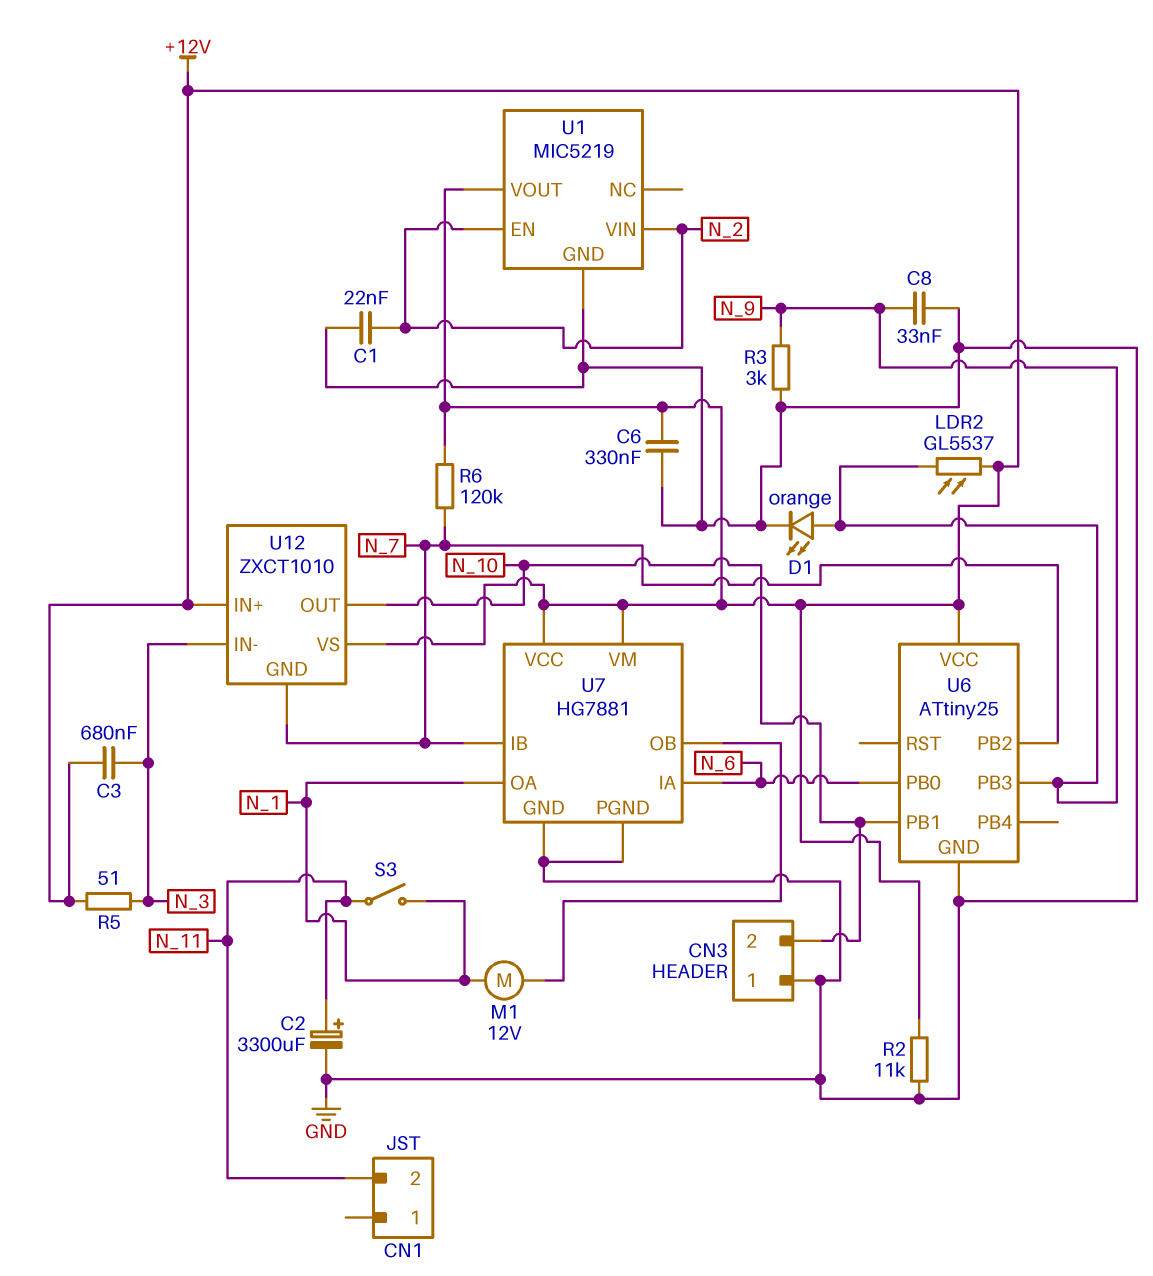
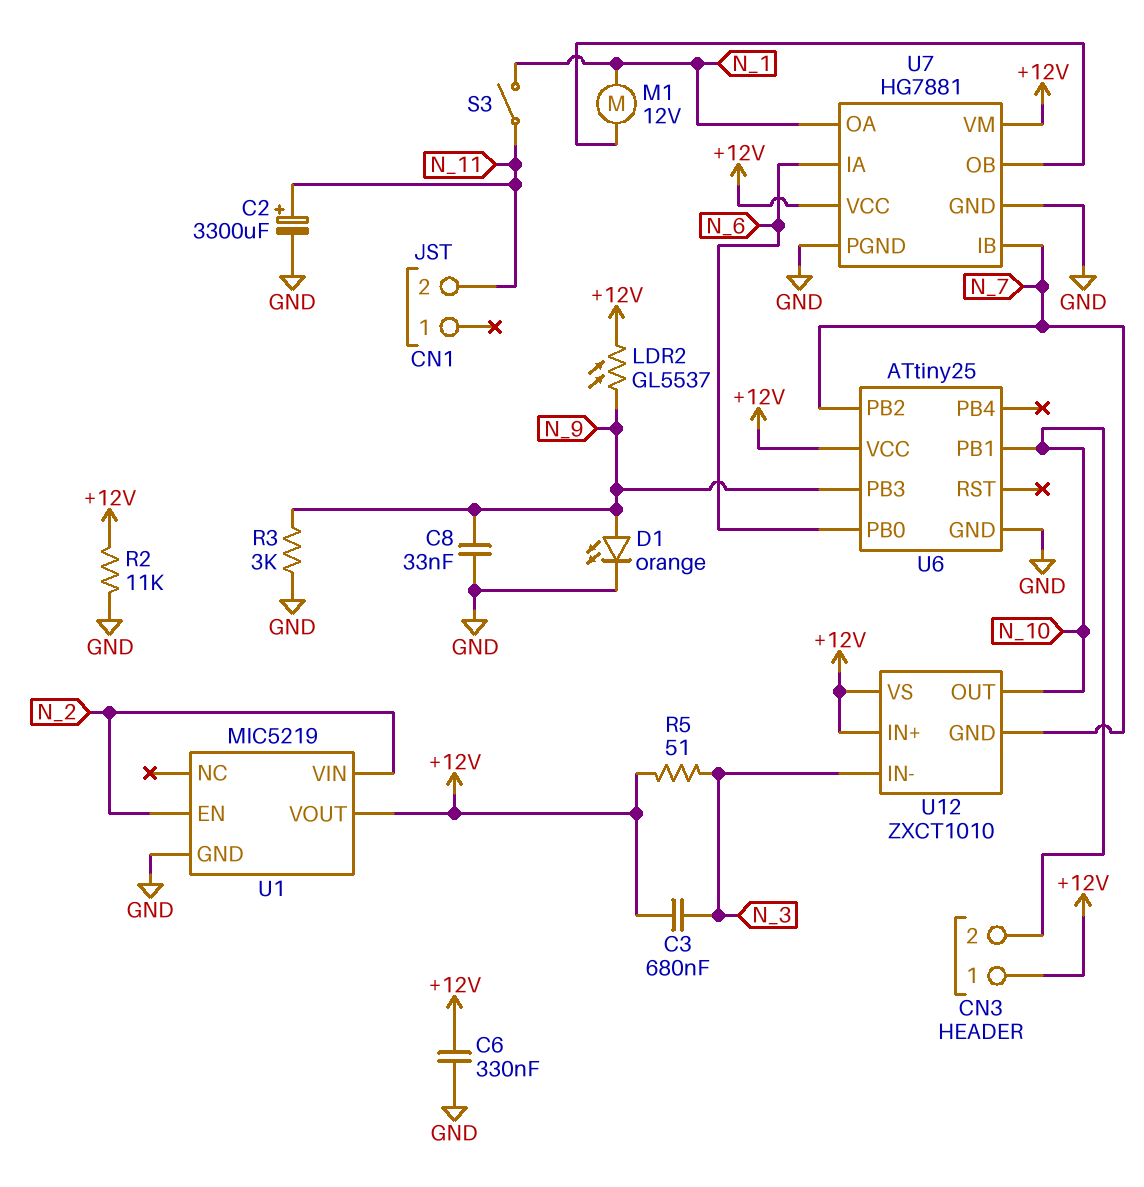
C1: 22nF (GND, N_2) -> none
CN3 pin 1: GND -> +12V
R6: 120k (+12V, N_7) -> none

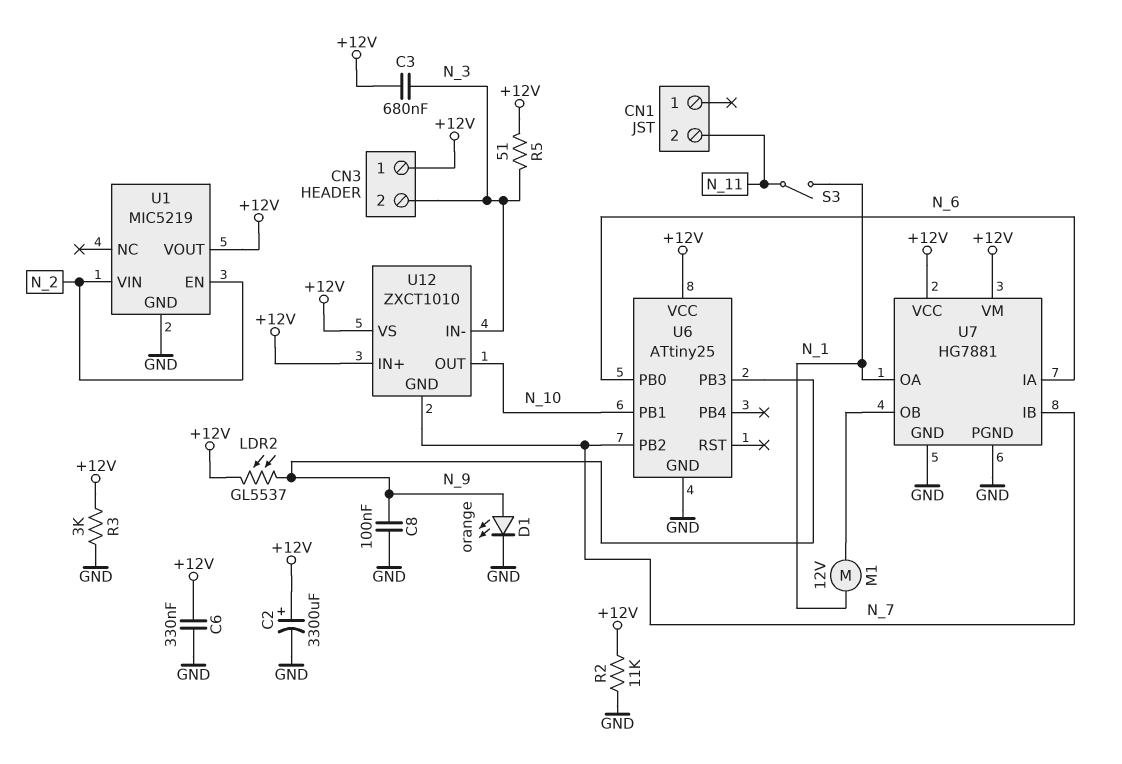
C2: 3300uF (plus N_11, minus GND) -> 3300uF (plus +12V, minus GND)
C8: 33nF (GND, N_9) -> 100nF (GND, N_9)
CN3 pin 2: N_10 -> N_3
R3: 3k (GND, N_9) -> 3k (+12V, GND)

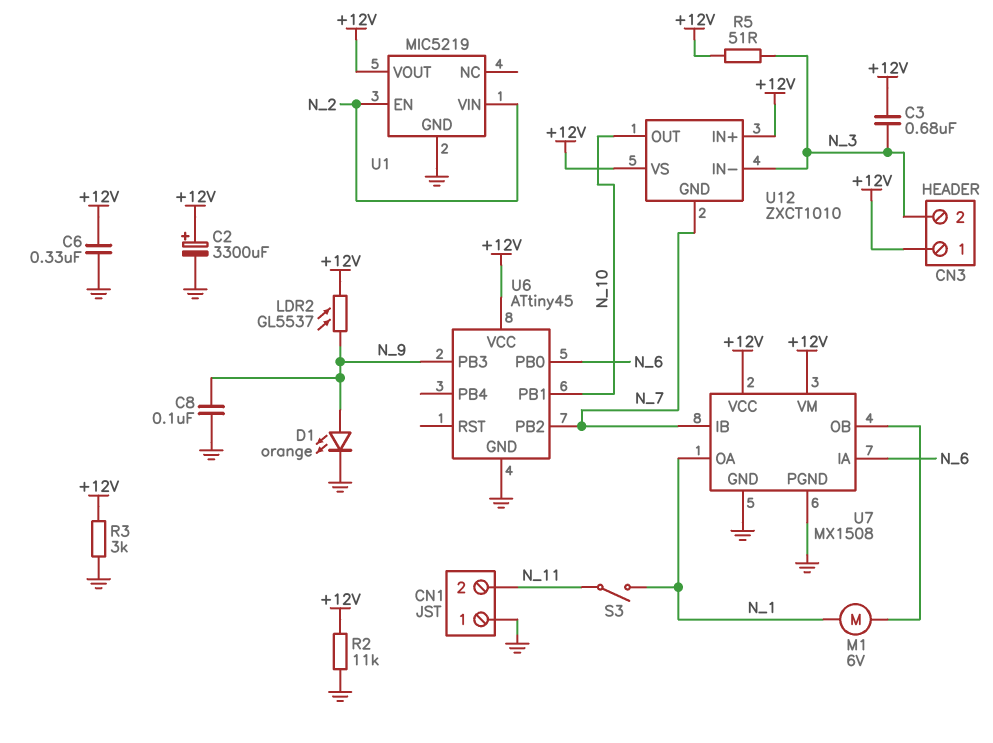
CN1 pin 1: none -> GND
M1: motor 12V (N_1, U7/OB) -> motor 6V (N_1, U7/OB)
U6: ATtiny25 -> ATtiny45
U7: HG7881 -> MX1508

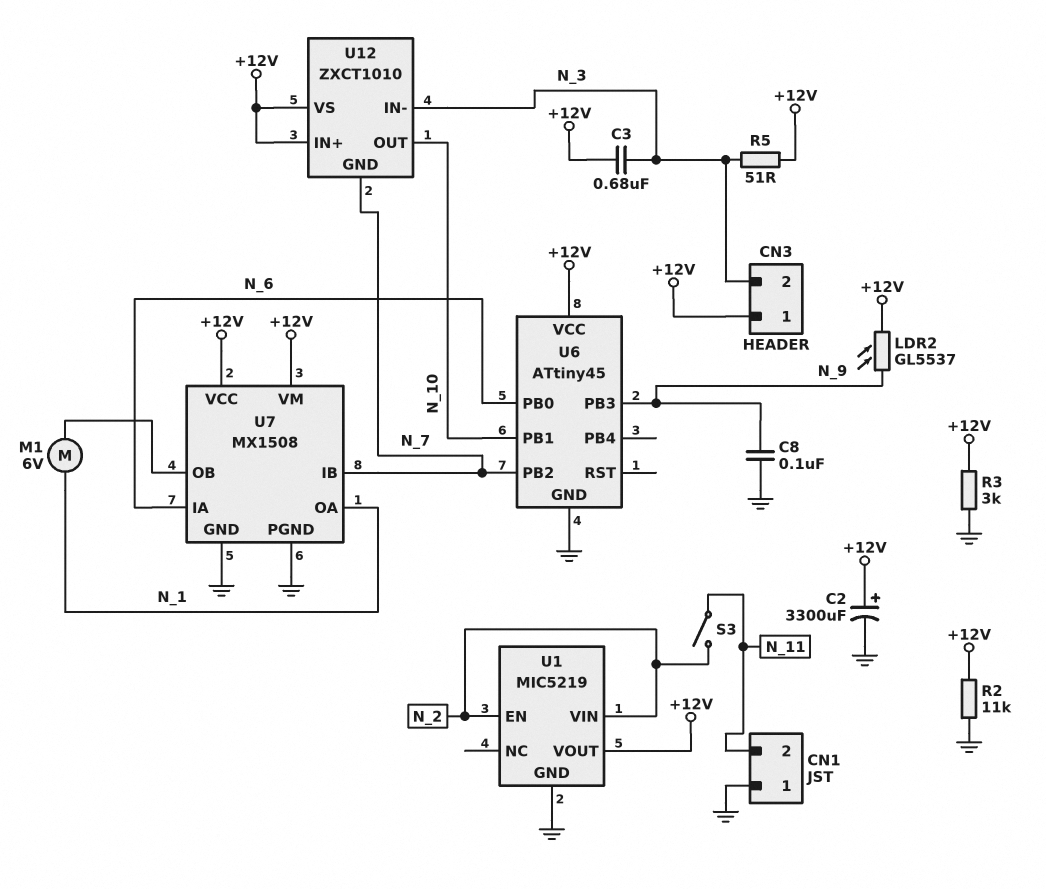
C6: 330nF (+12V, GND) -> none
D1: LED orange (A N_9, K GND) -> none
S3: switch (N_1, N_11) -> switch (N_2, N_11)

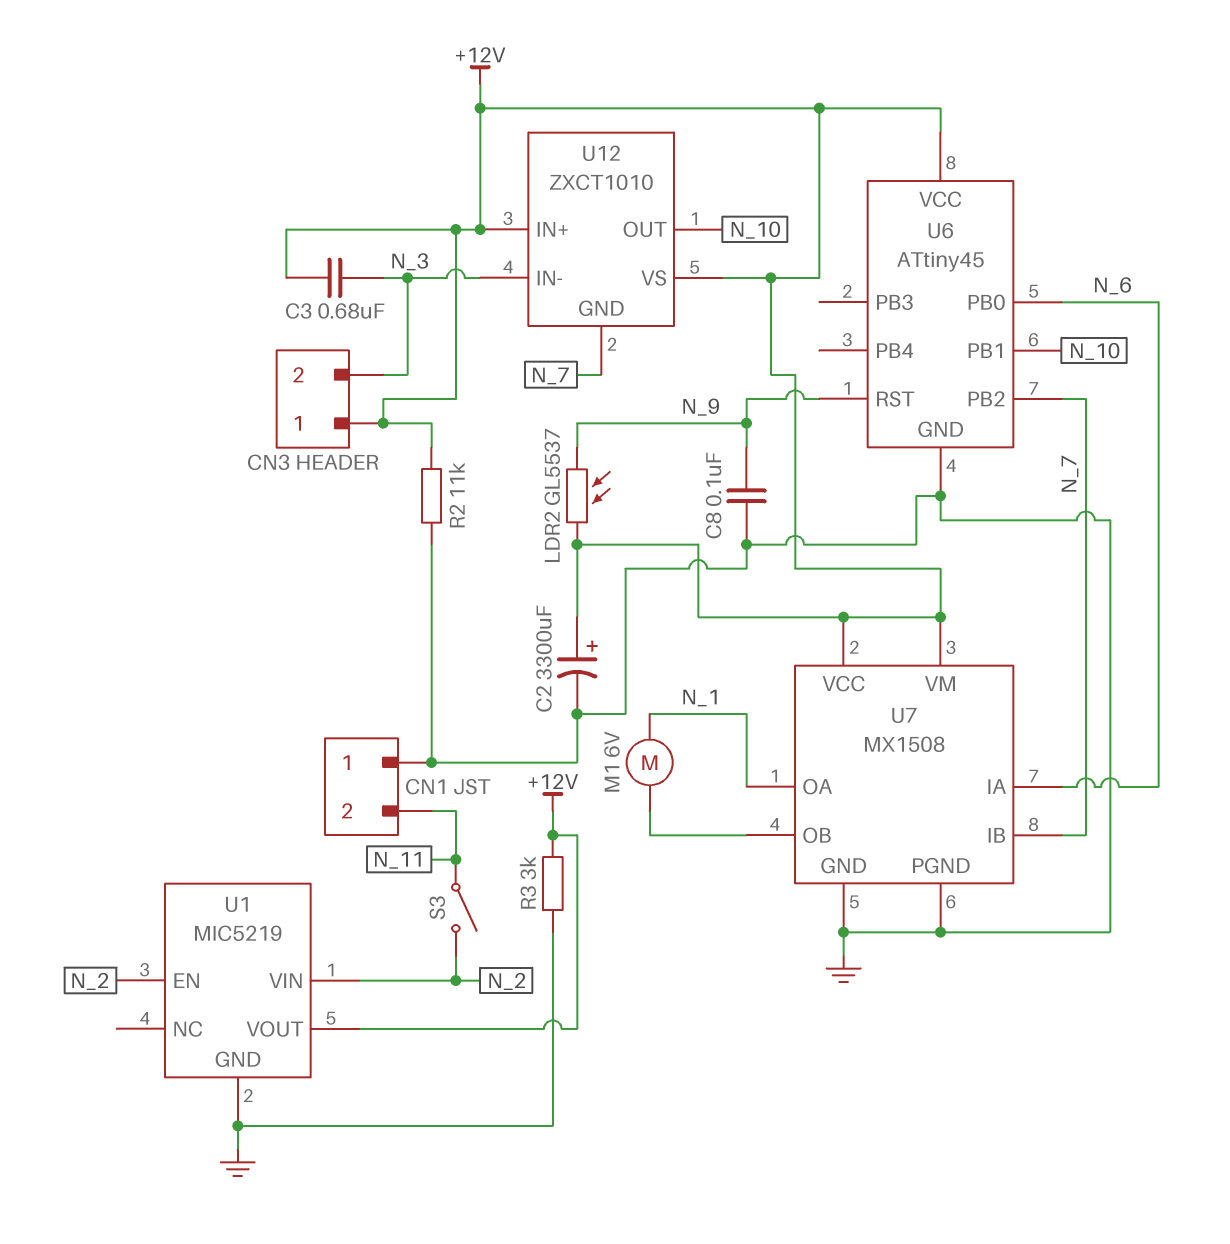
R5: 51 (+12V, N_3) -> none
U6 pin PB3: N_9 -> none
U6 pin RST: none -> N_9

